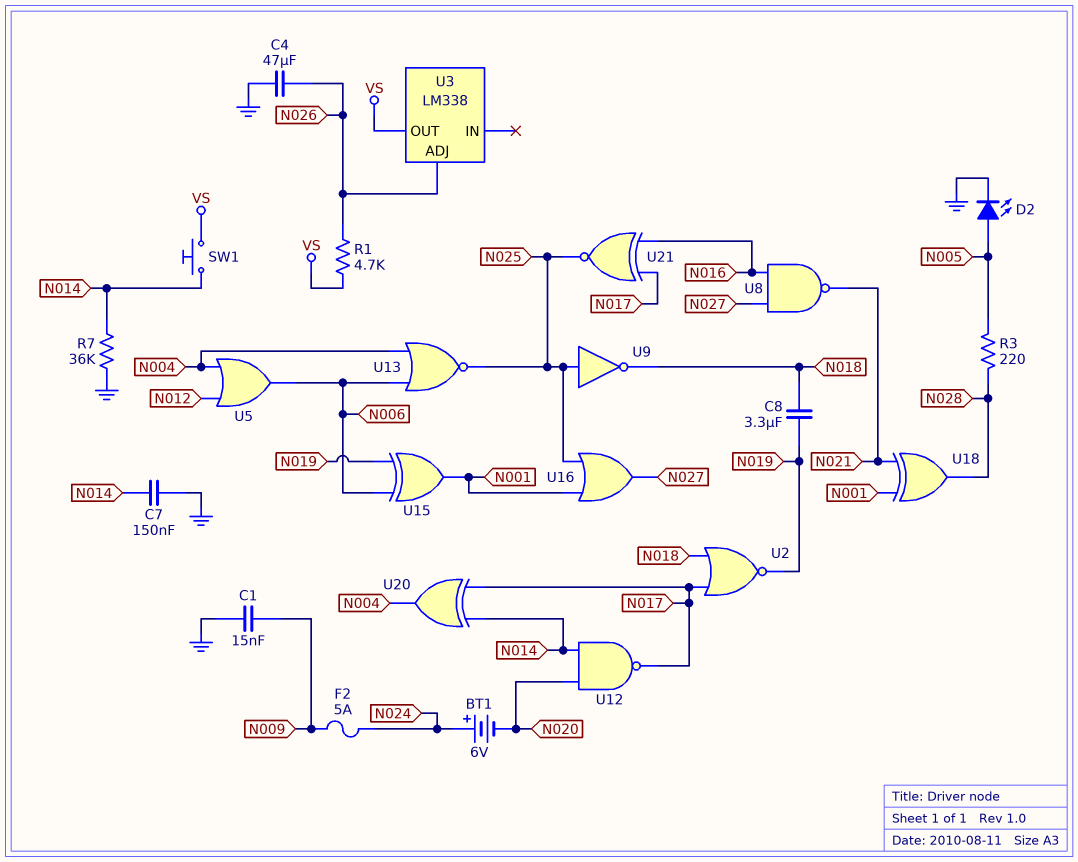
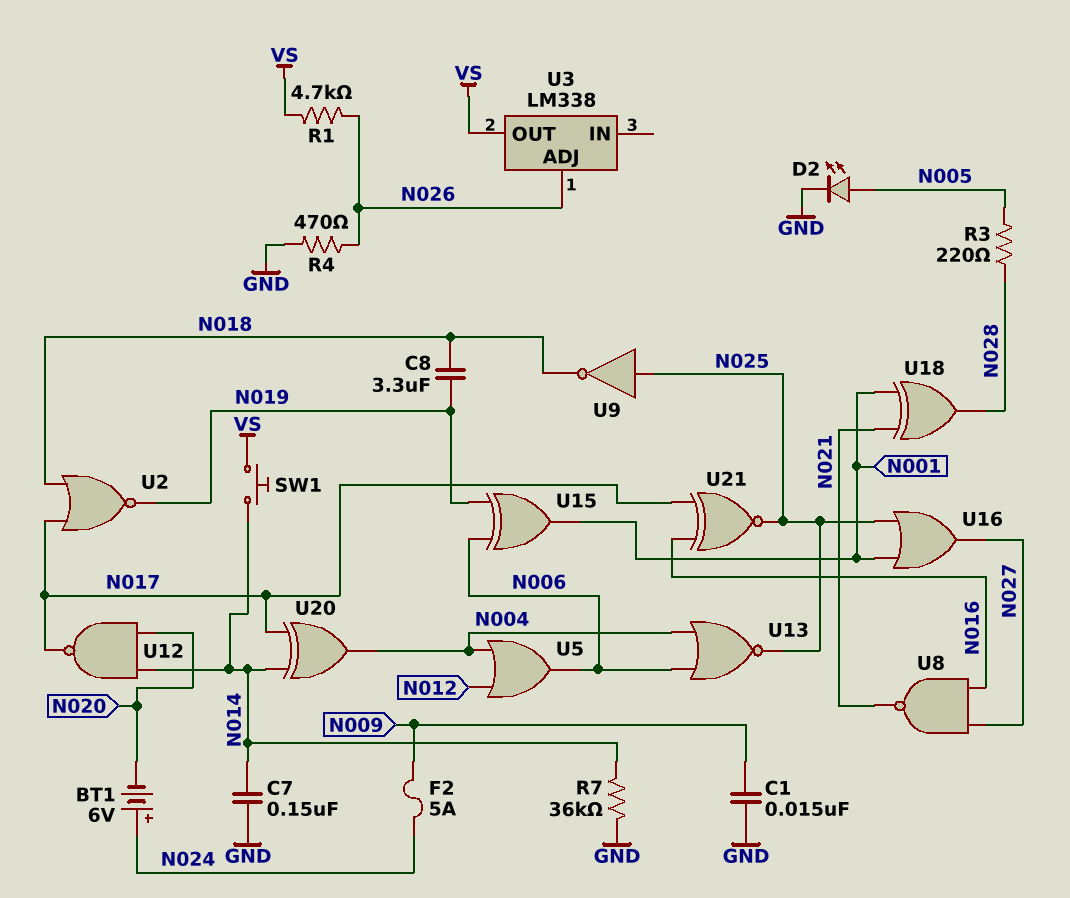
C4: 47uF (GND, N026) -> none
R4: none -> 470 (GND, N026)

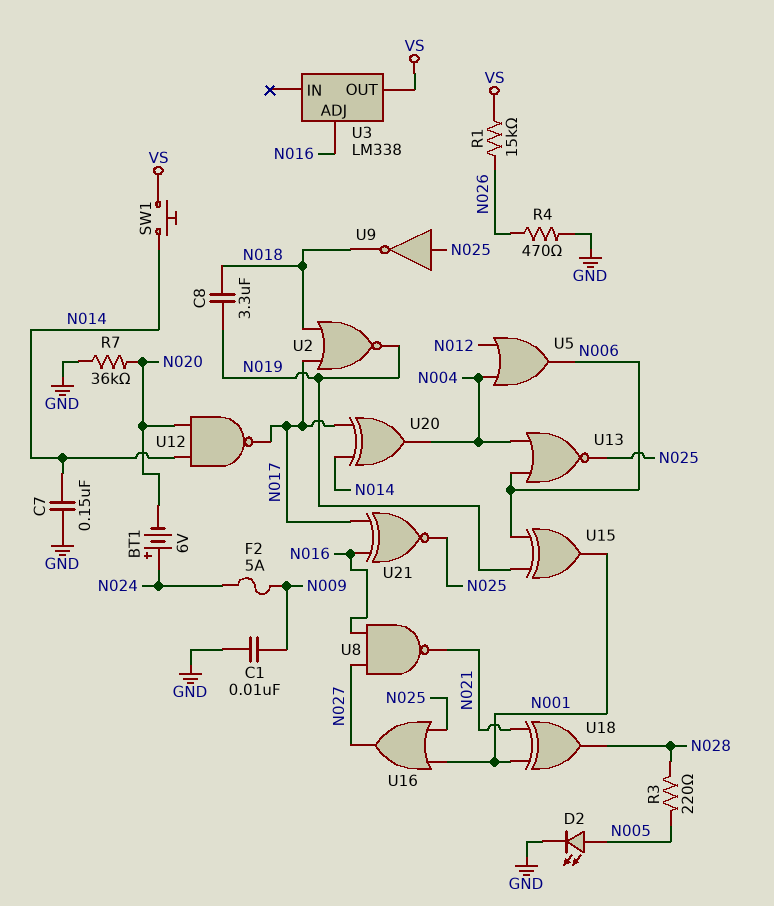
C1: 15nF (GND, N009) -> 10nF (GND, N009)
R1: 4.7k (N026, VS) -> 15k (N026, VS)
R7: 36k (GND, N014) -> 36k (GND, N020)
U3 pin ADJ: N026 -> N016

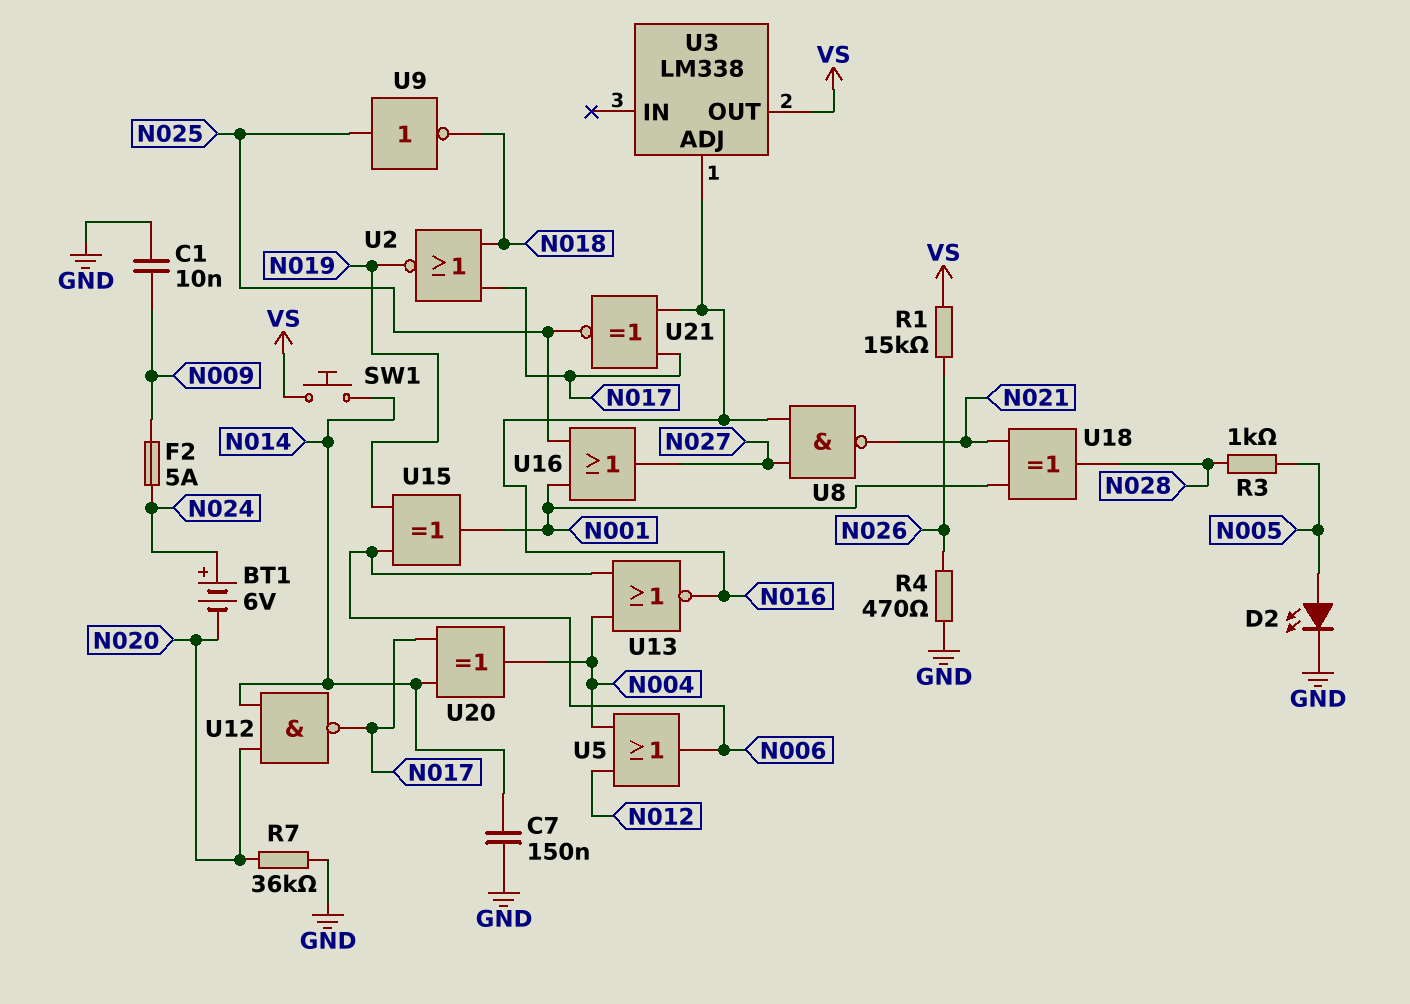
C8: 3.3uF (N018, N019) -> none
R3: 220 (N005, N028) -> 1k (N005, N028)
U13: NOR (in N004, in N006, out N025) -> NOR (in N004, in N006, out N016)

